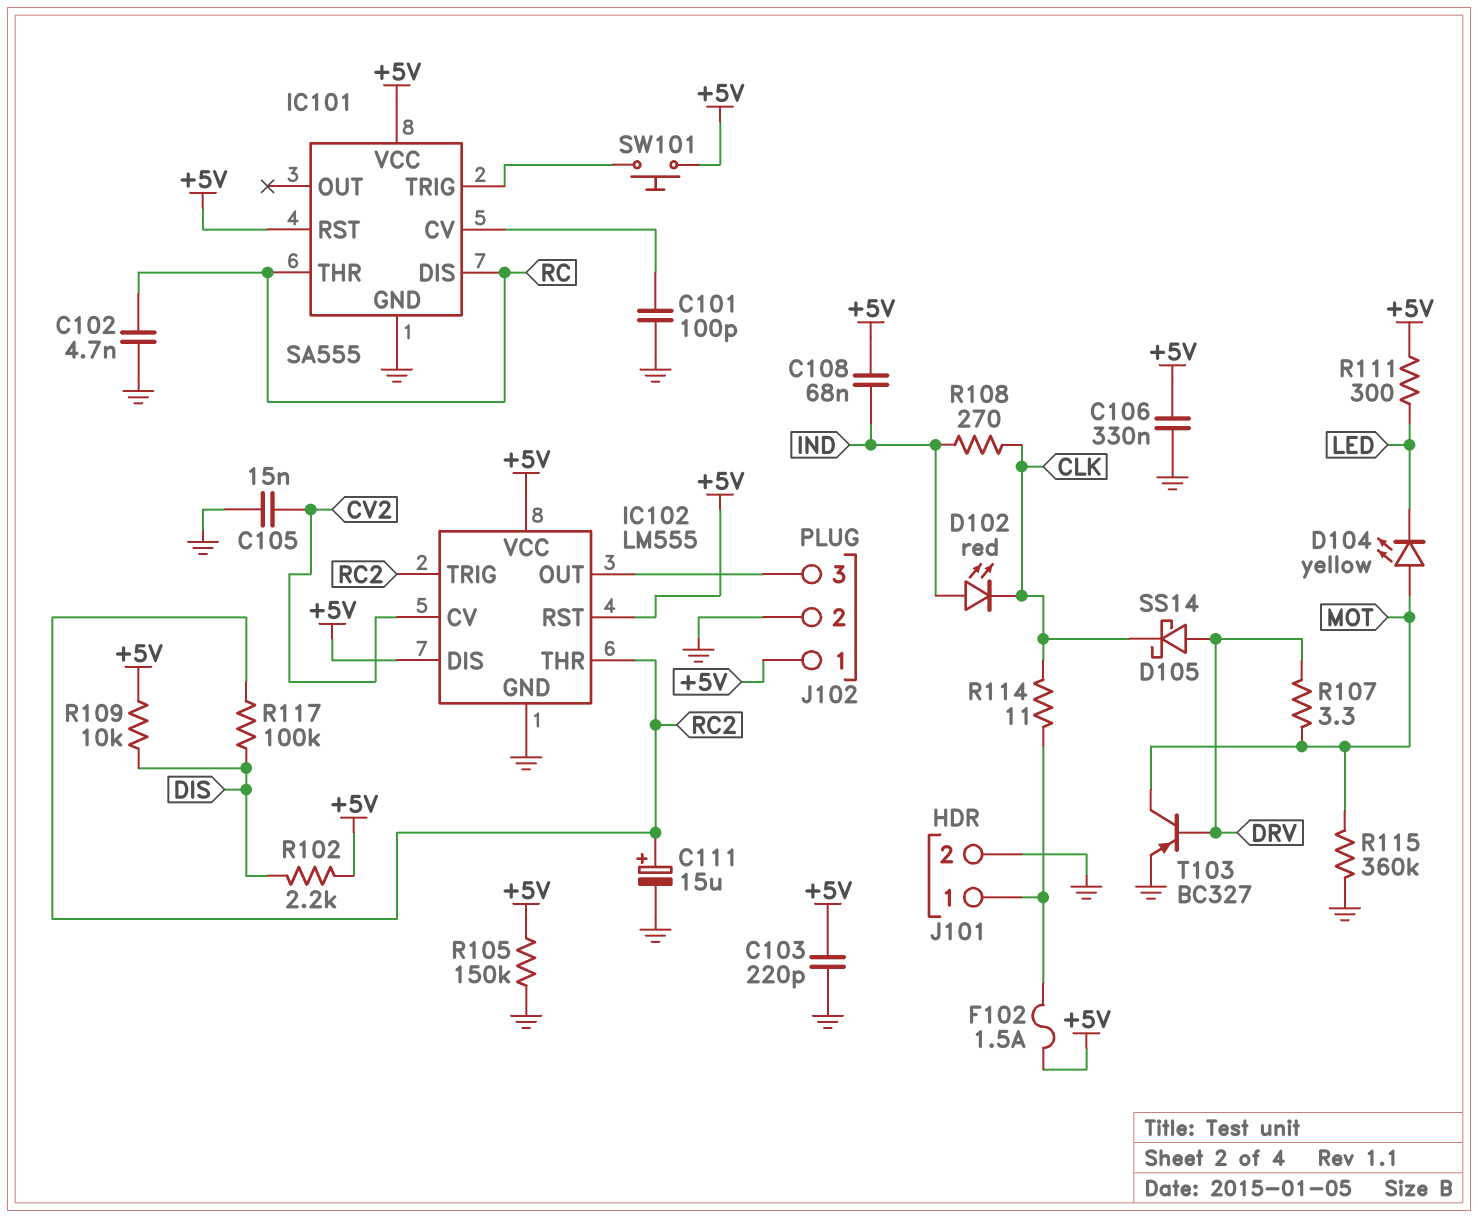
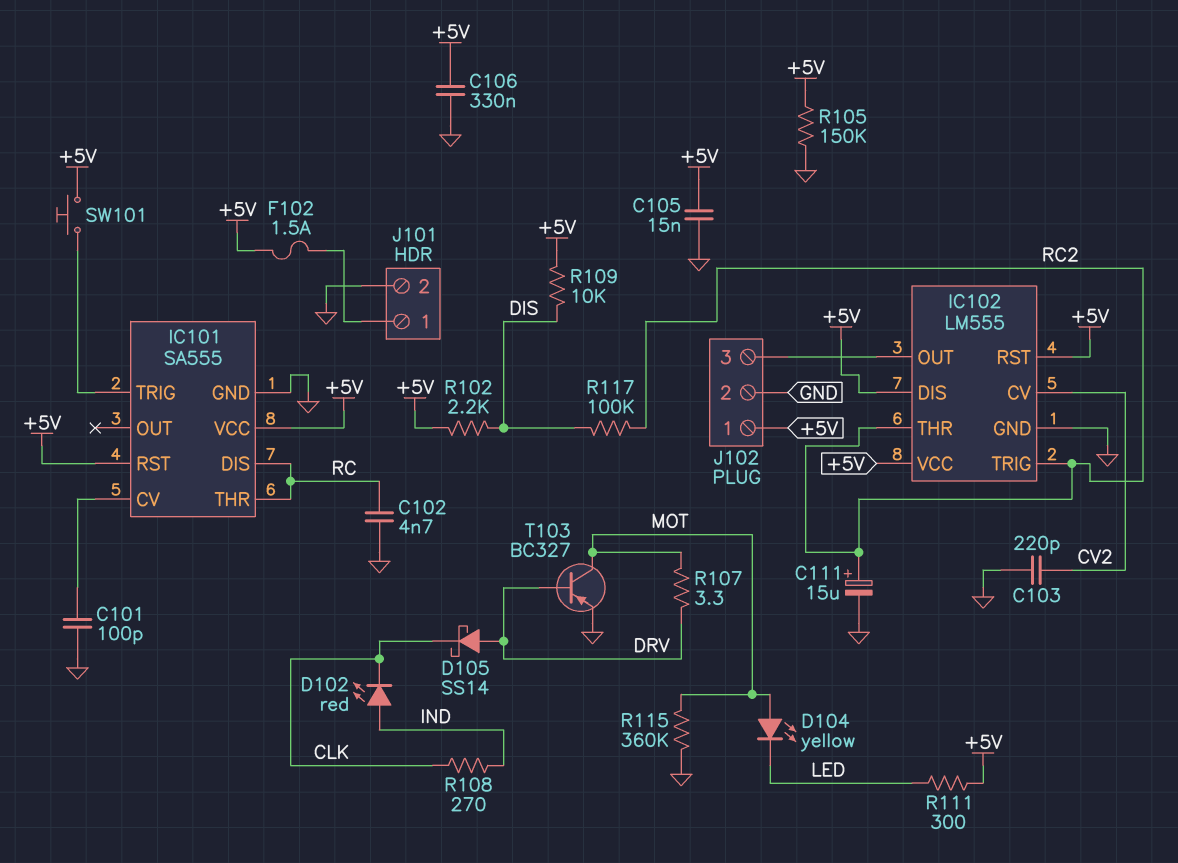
C103: 220pF (+5V, GND) -> 220pF (CV2, GND)
C105: 15nF (CV2, GND) -> 15nF (+5V, GND)
C108: 68nF (+5V, IND) -> none
R114: 11 (CLK, J101/1) -> none

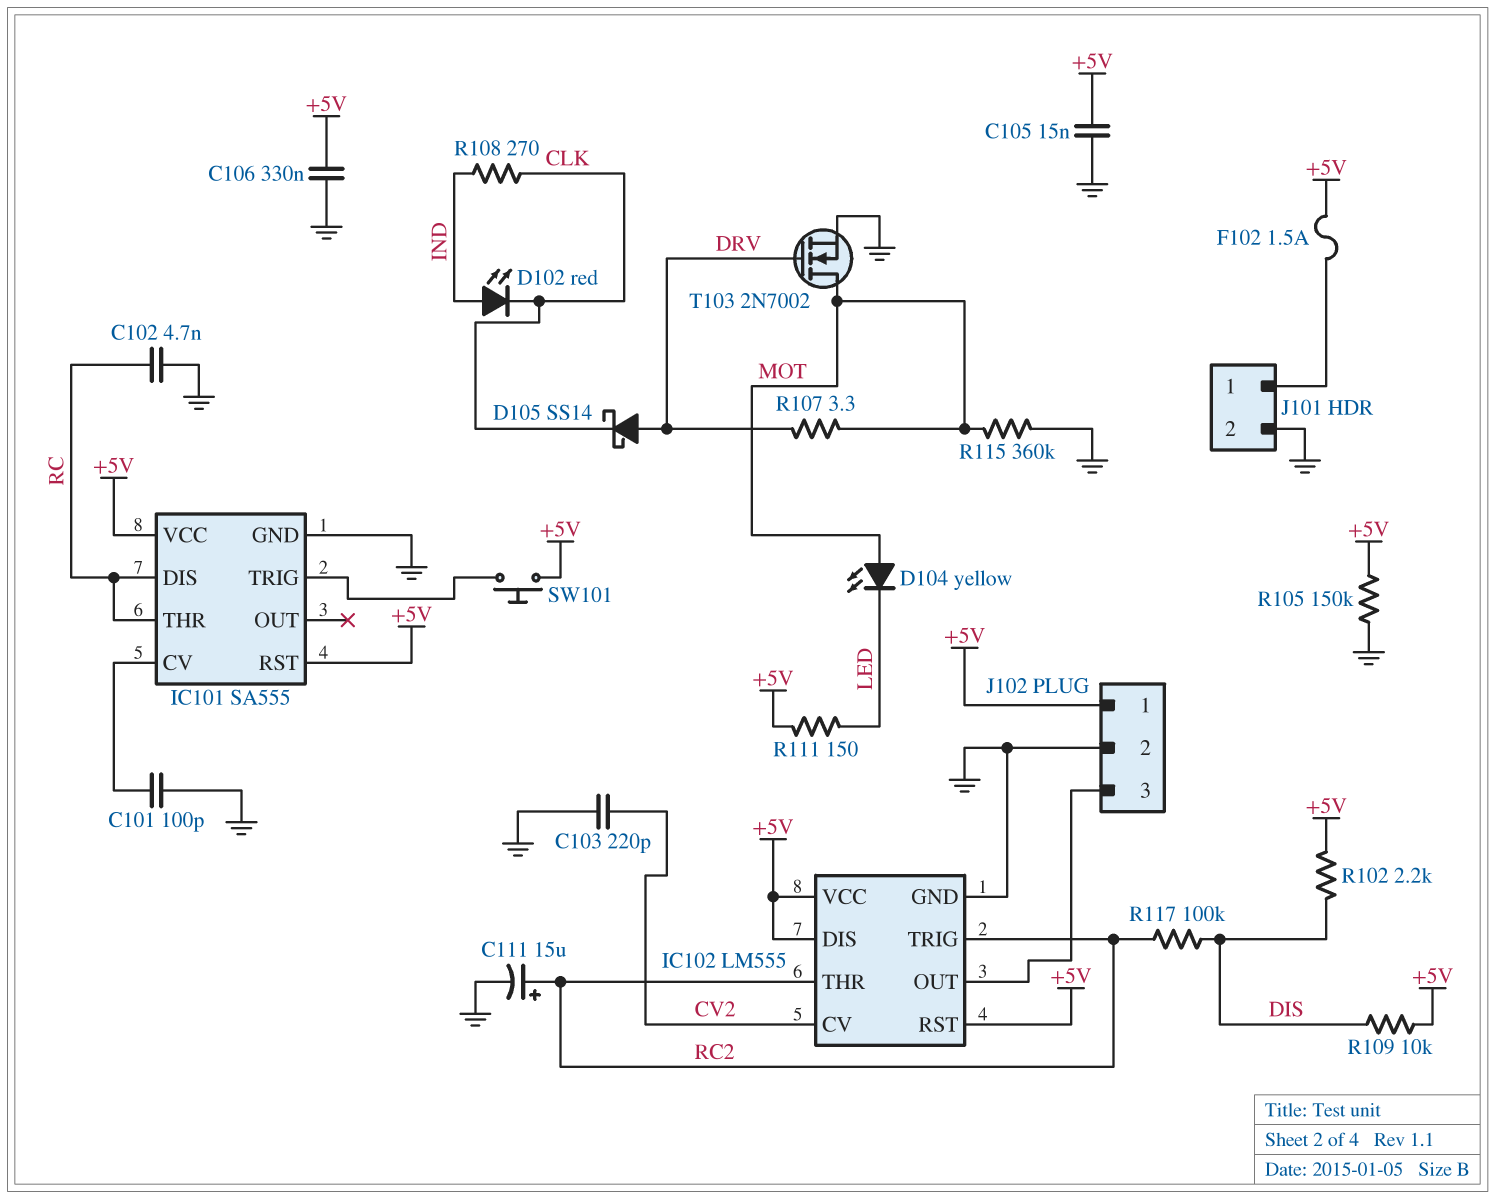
R111: 300 (+5V, LED) -> 150 (+5V, LED)
T103: PNP BC327 (B DRV, C MOT, E GND) -> NMOS 2N7002 (G DRV, D MOT, S GND)

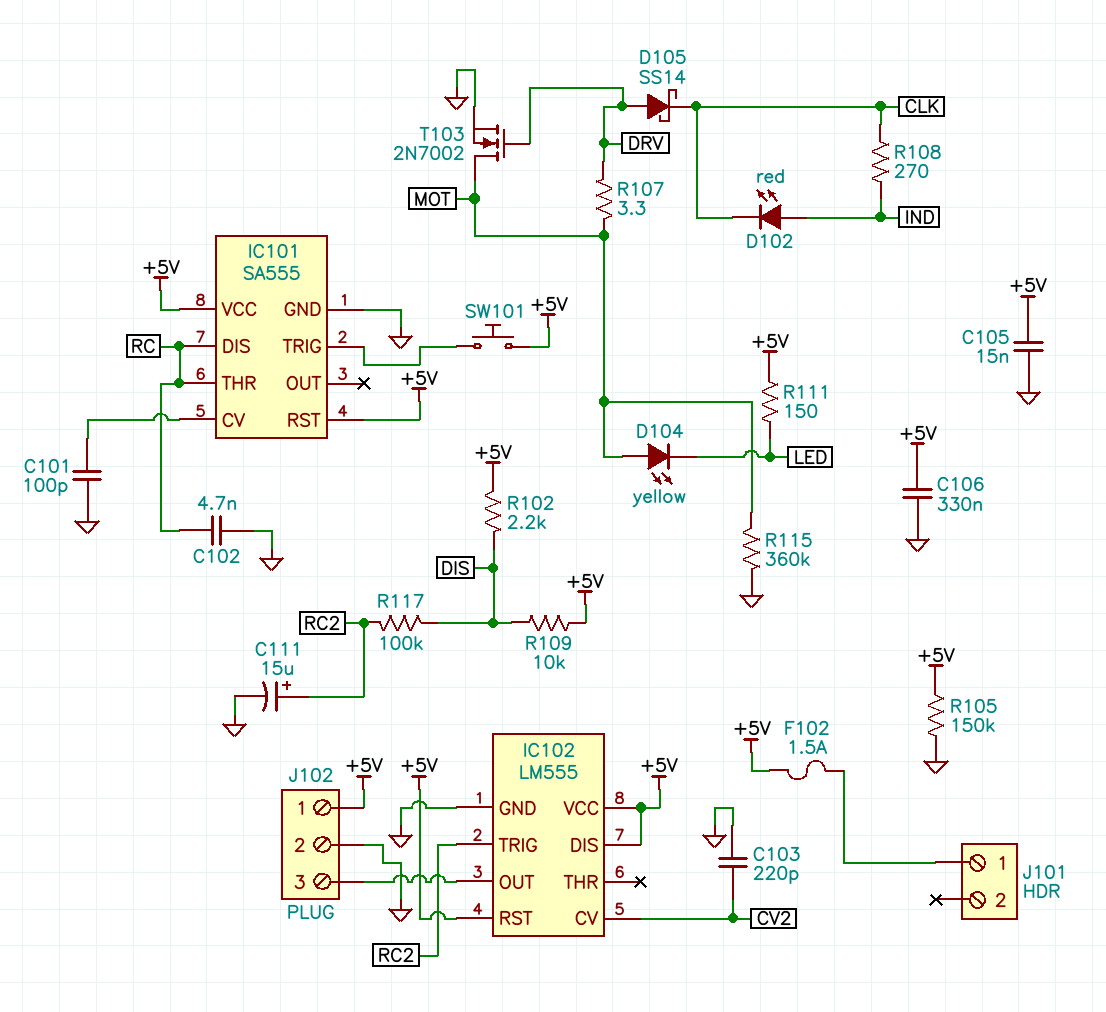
IC102 pin THR: RC2 -> none
J101 pin 2: GND -> none

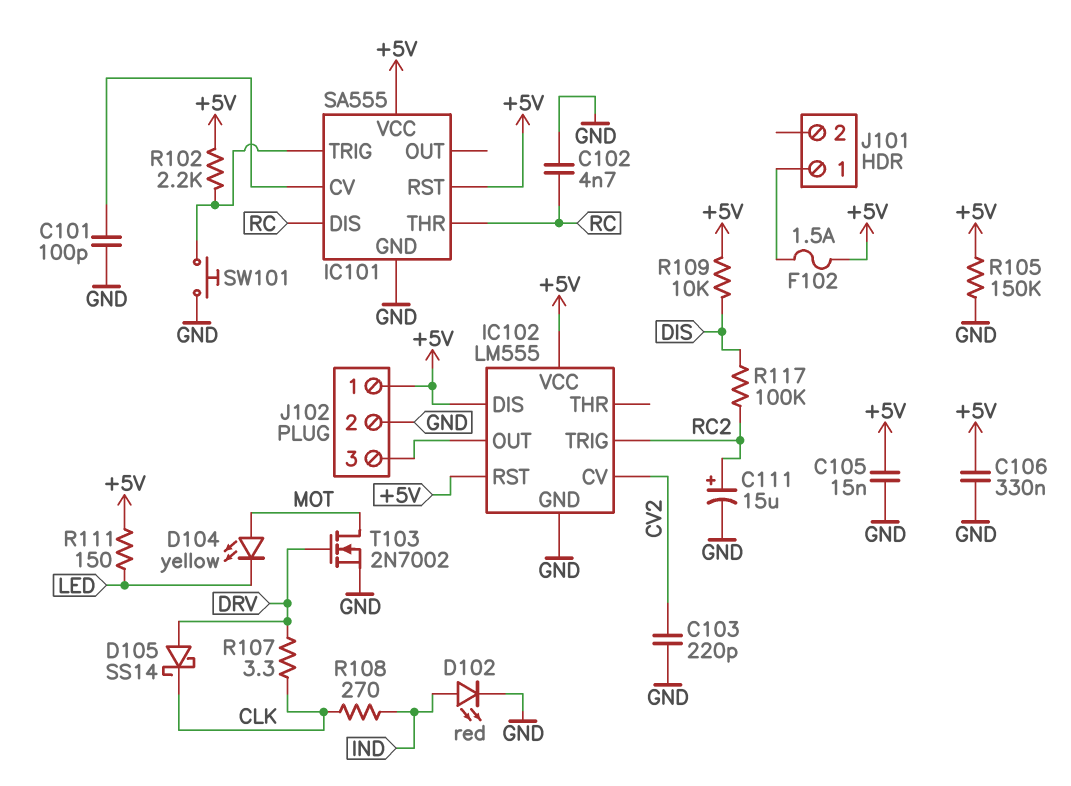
D102: LED red (A IND, K CLK) -> LED red (A IND, K GND)
R102: 2.2k (+5V, DIS) -> 2.2k (+5V, IC101/TRIG)
R107: 3.3 (DRV, MOT) -> 3.3 (CLK, DRV)
R115: 360k (GND, MOT) -> none
SW101: button (+5V, IC101/TRIG) -> button (GND, IC101/TRIG)

